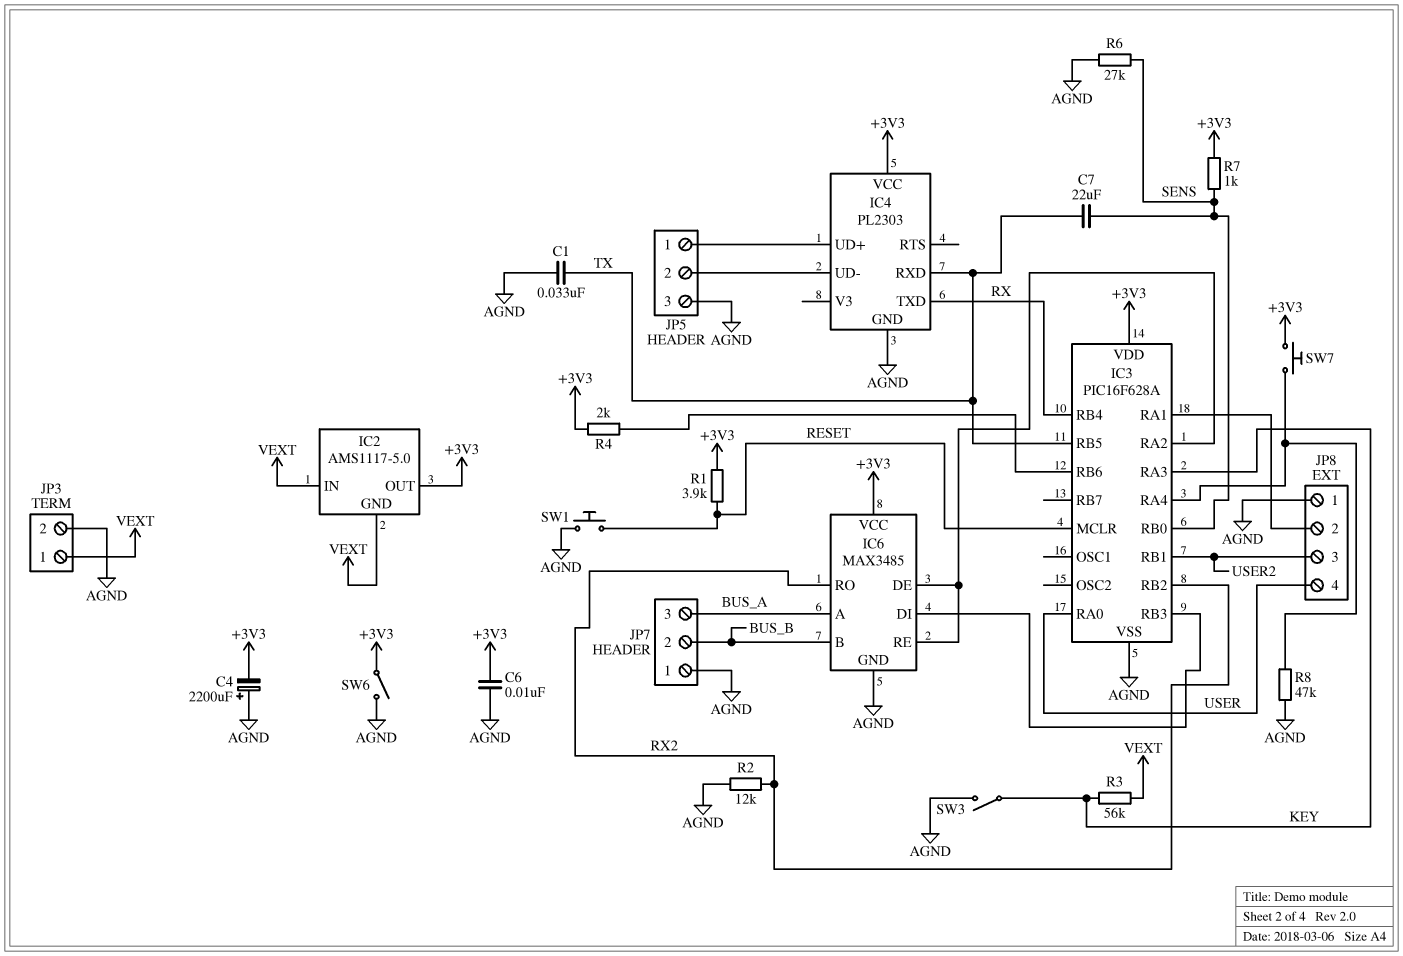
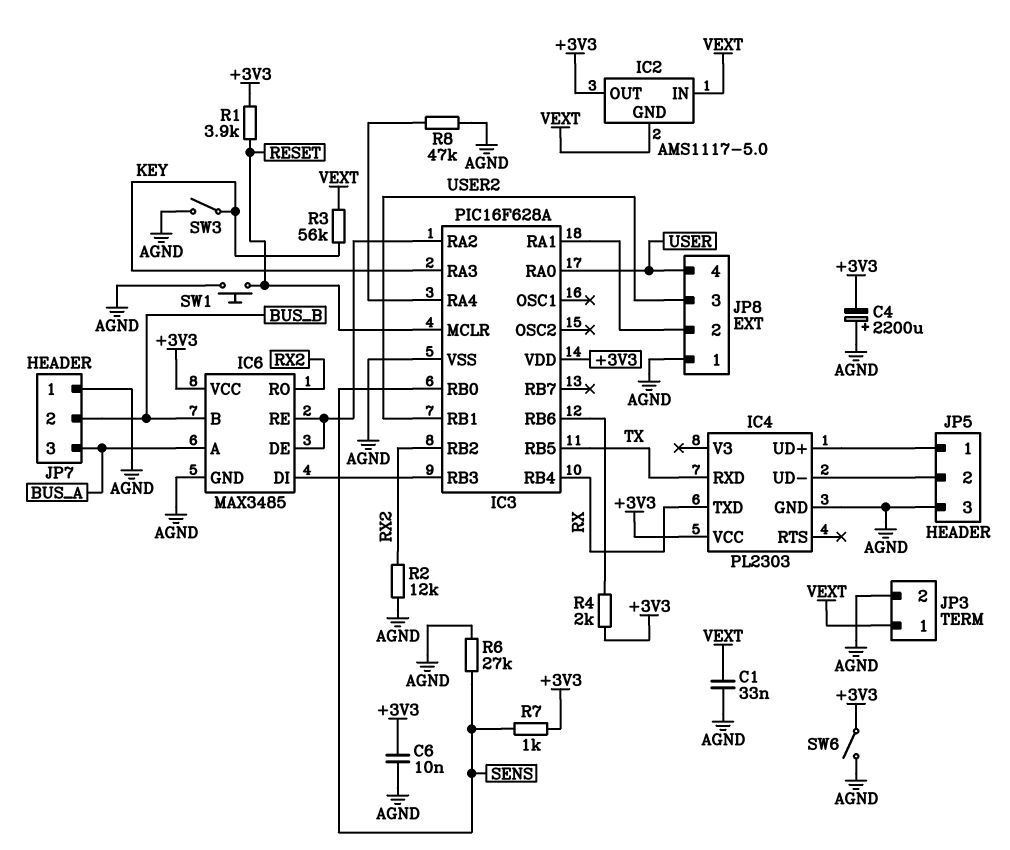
C1: 33nF (AGND, TX) -> 33nF (AGND, VEXT)
C7: 22uF (SENS, TX) -> none
SW7: button (+3V3, IC3/RA4) -> none

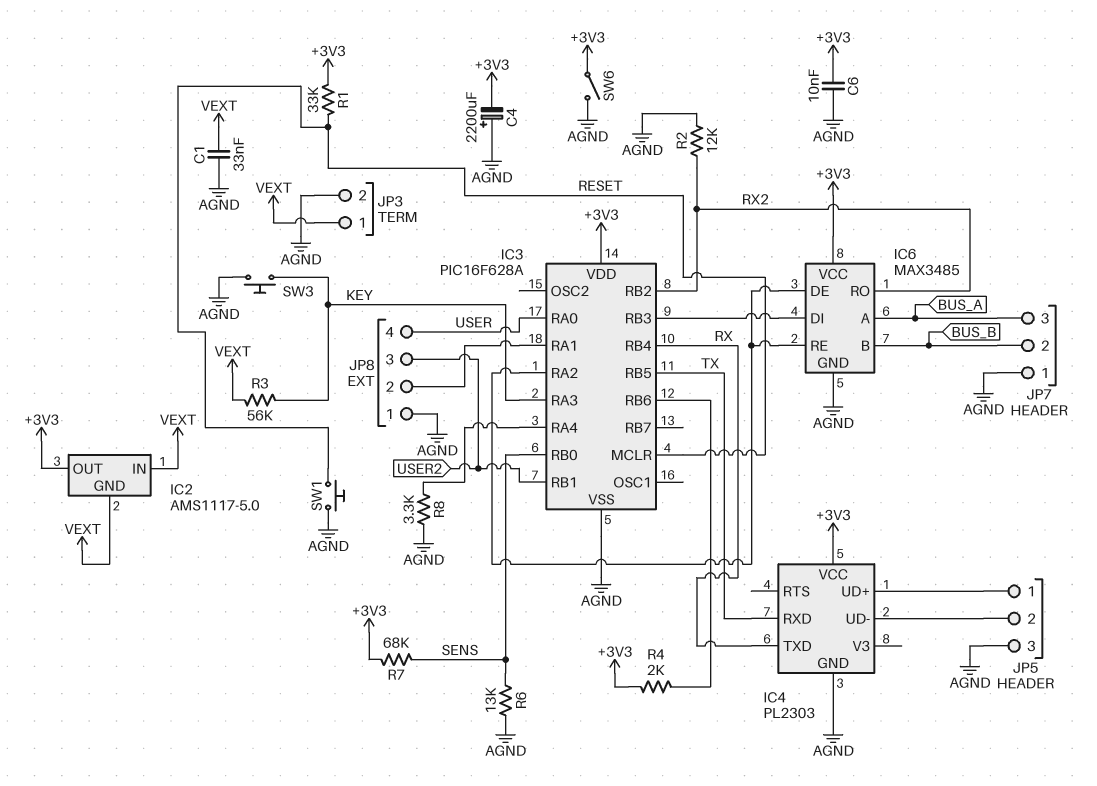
R1: 3.9k (+3V3, RESET) -> 33k (+3V3, RESET)
R6: 27k (AGND, SENS) -> 13k (AGND, SENS)
R7: 1k (+3V3, SENS) -> 68k (+3V3, SENS)
R8: 47k (AGND, IC3/RA4) -> 3.3k (AGND, IC3/RA4)
SW3: switch (AGND, KEY) -> button (AGND, KEY)

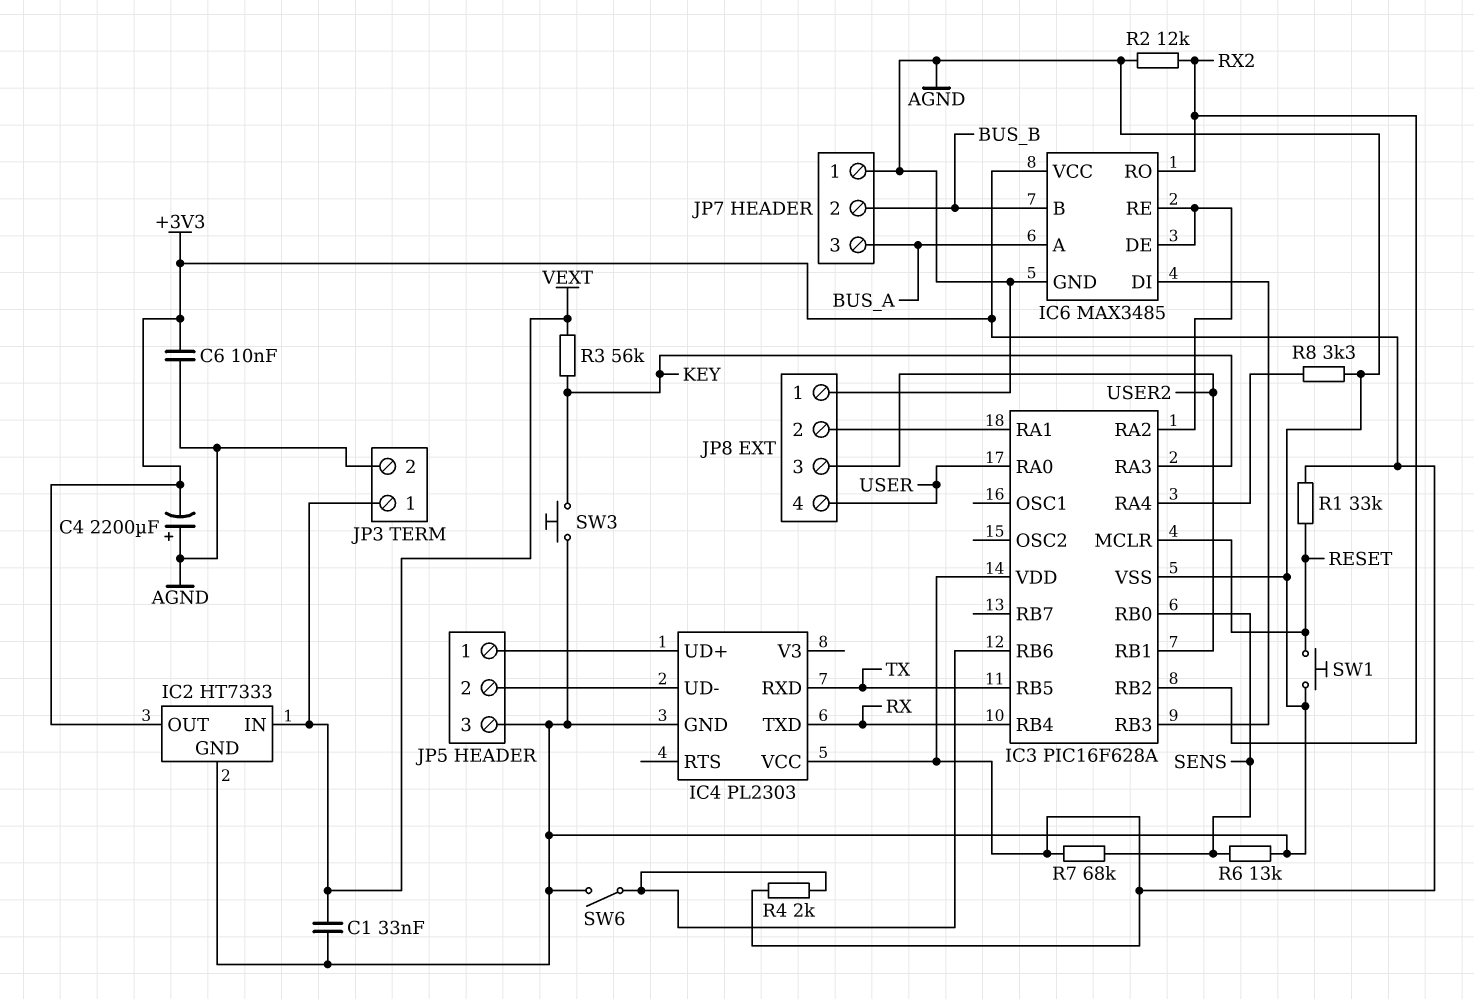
IC2: AMS1117-5.0 -> HT7333
IC2 pin GND: VEXT -> AGND
SW6: switch (+3V3, AGND) -> switch (AGND, IC3/RB6)

